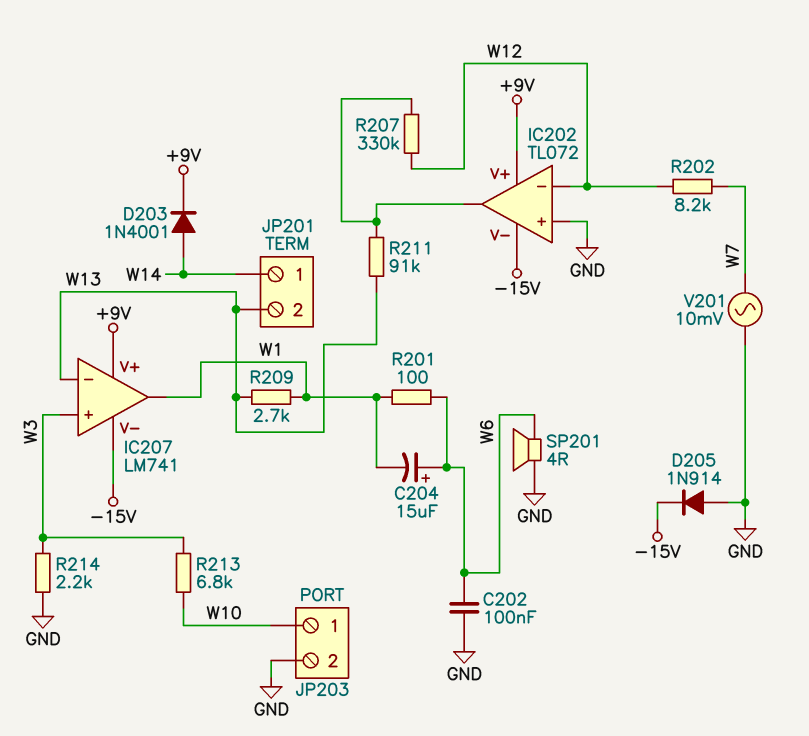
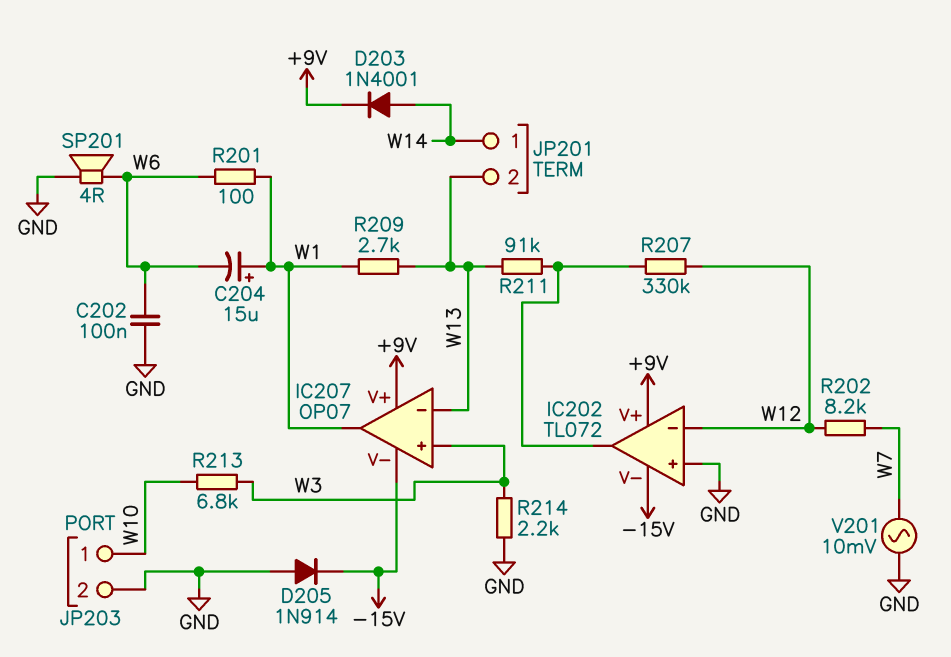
C204: 15uF (plus W6, minus W1) -> 15uF (plus W1, minus W6)
IC207: LM741 -> OP07

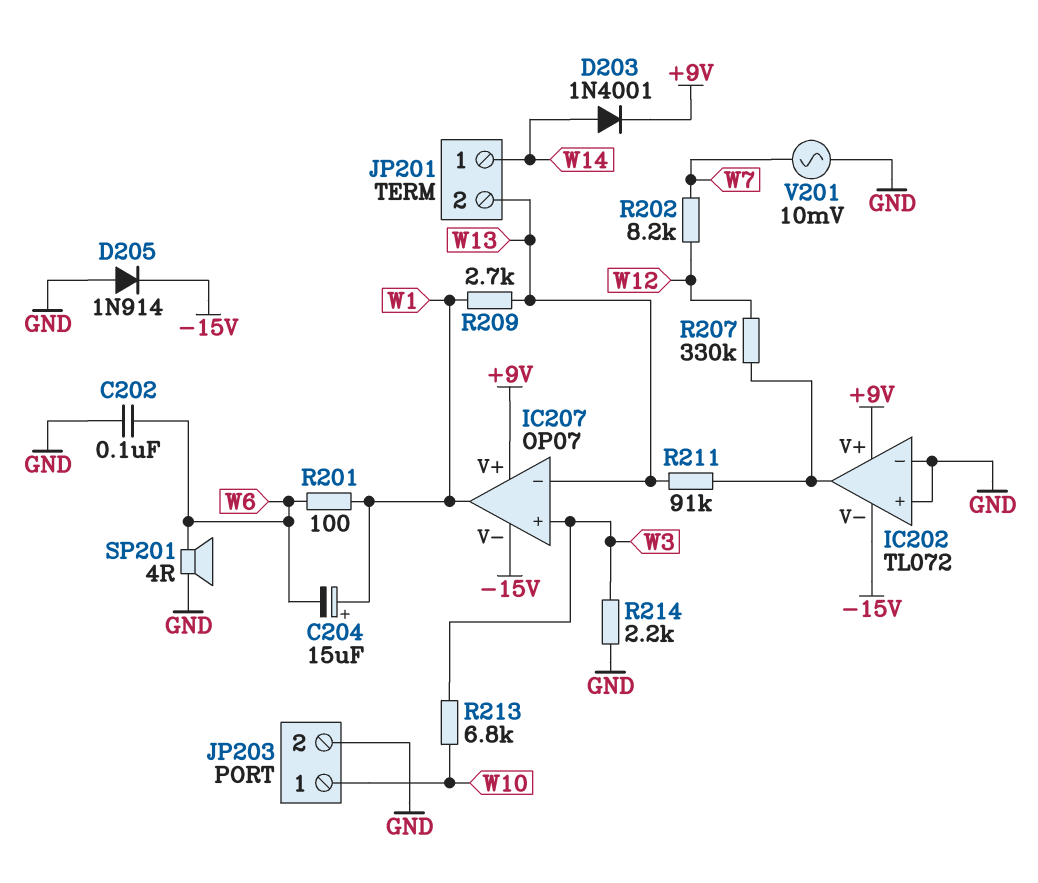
IC202 pin in-: W12 -> GND

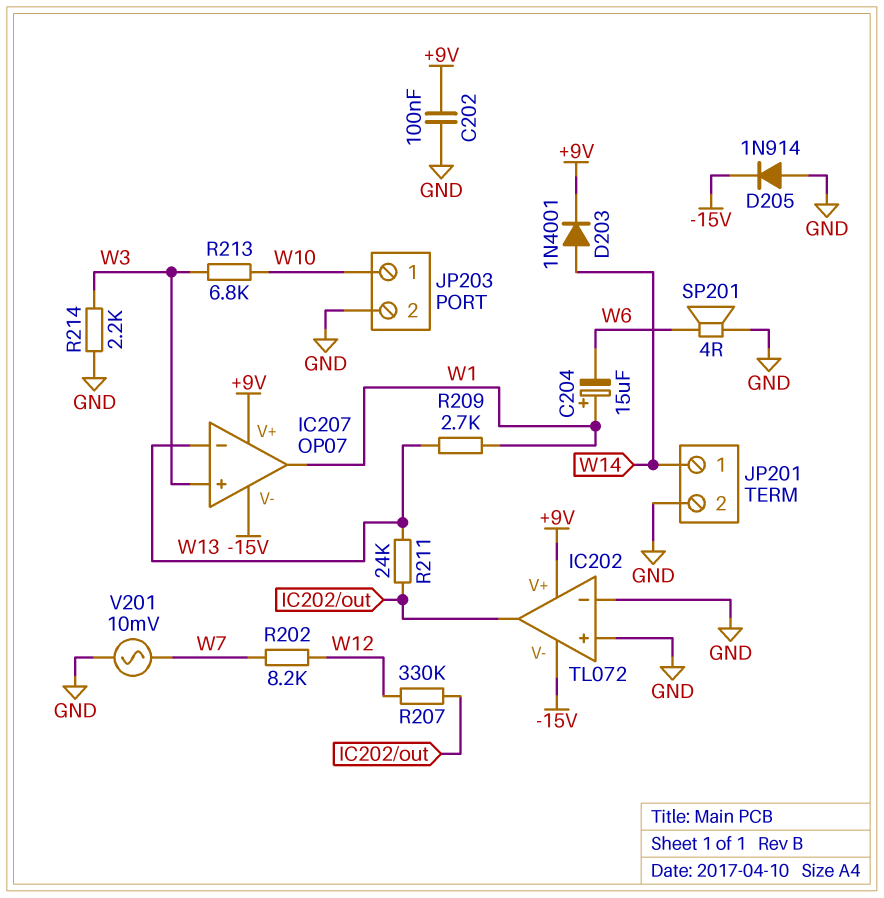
C202: 100nF (GND, W6) -> 100nF (+9V, GND)
JP201 pin 2: W13 -> GND
R201: 100 (W1, W6) -> none
R211: 91k (IC202/out, W13) -> 24k (IC202/out, W13)

